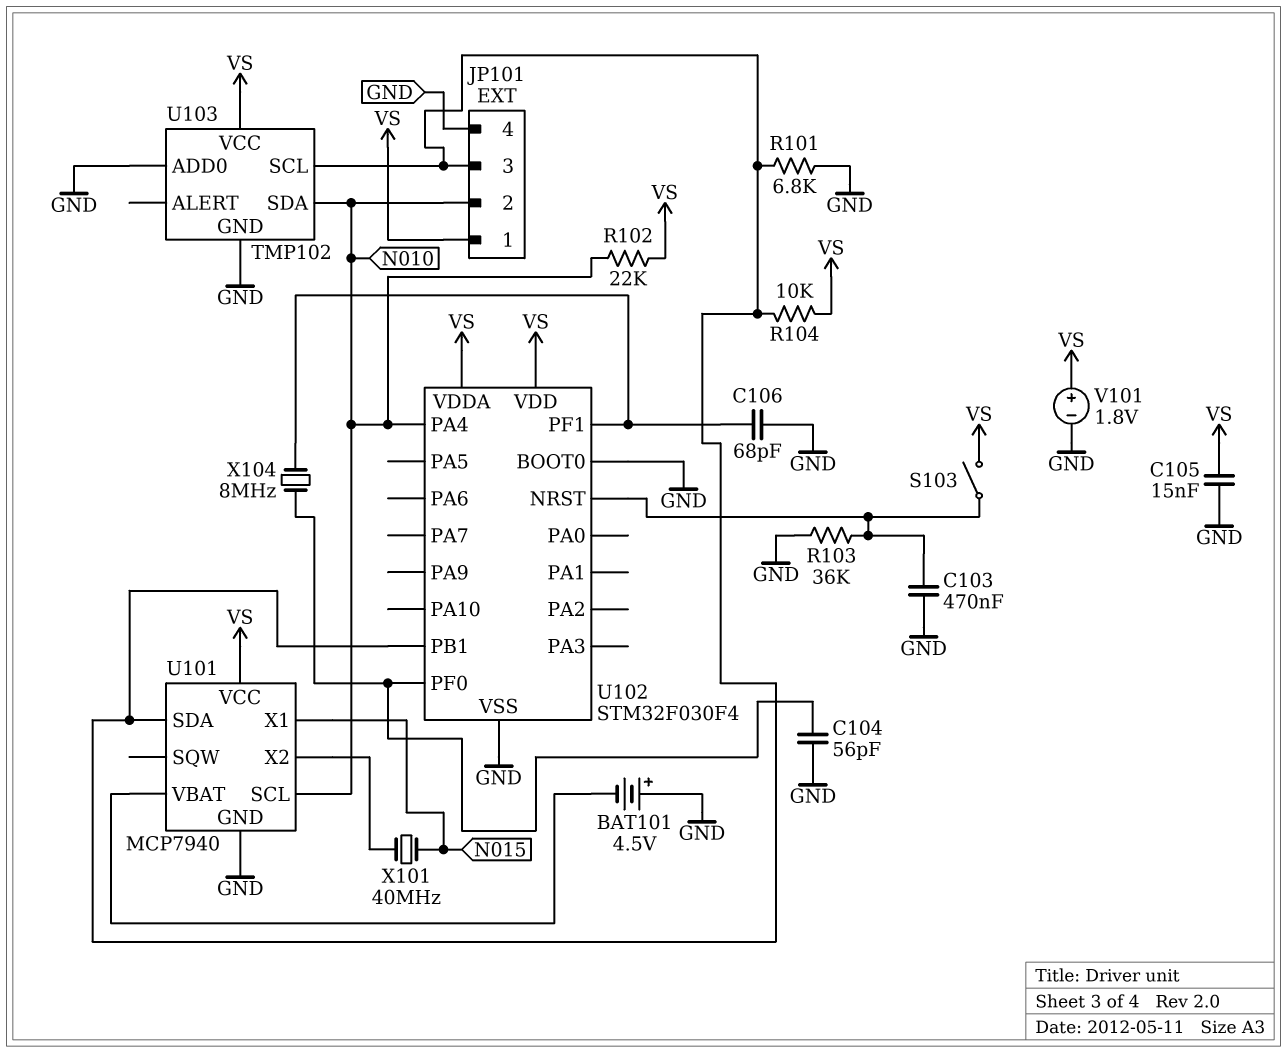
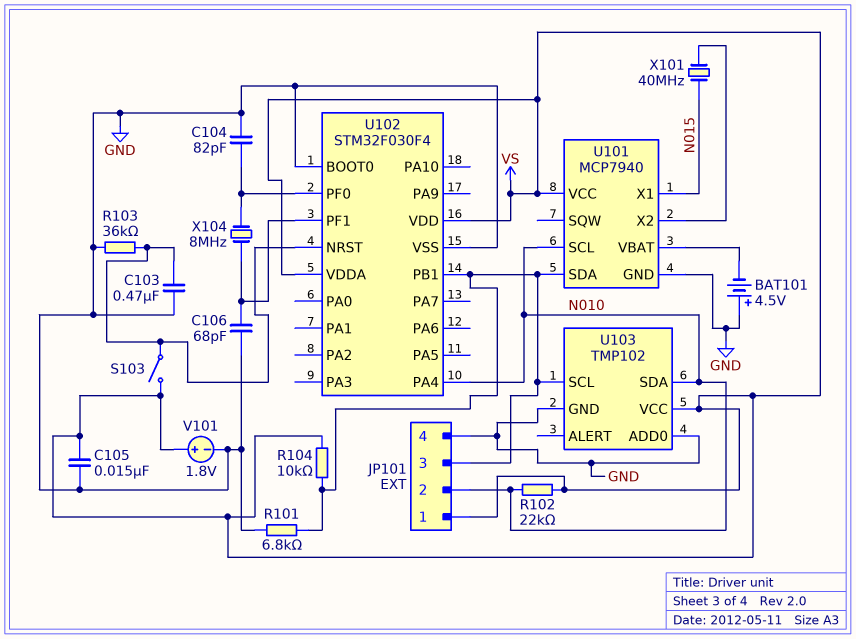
C104: 56pF (GND, U102/PF0) -> 82pF (GND, U102/PF0)

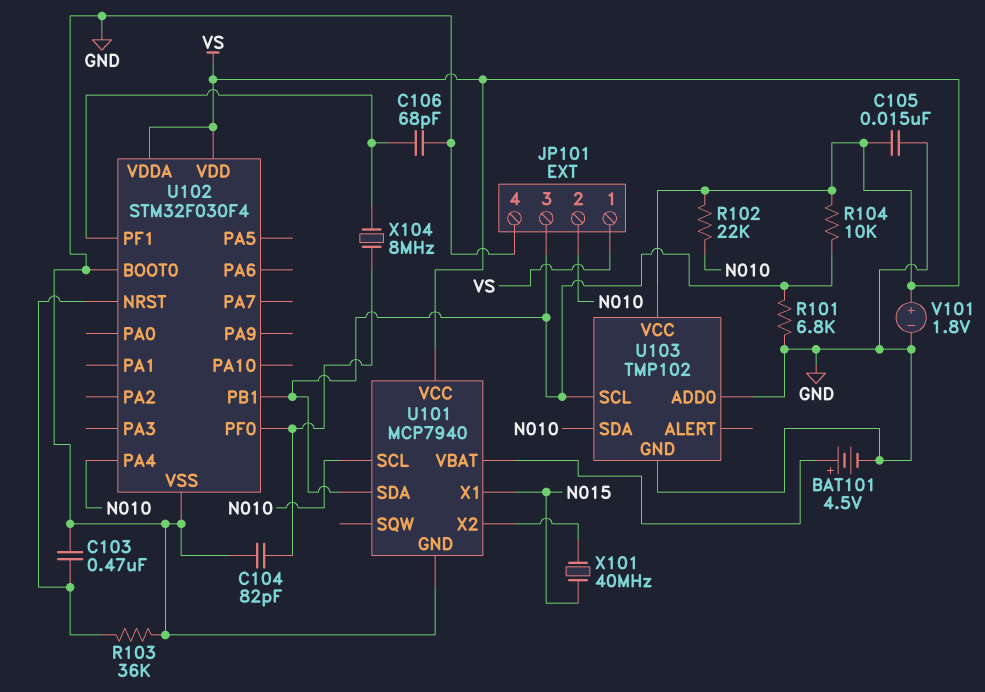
BAT101: 4.5V (plus GND, minus U101/VBAT) -> 4.5V (plus U101/VBAT, minus GND)
S103: switch (U102/NRST, VS) -> none

